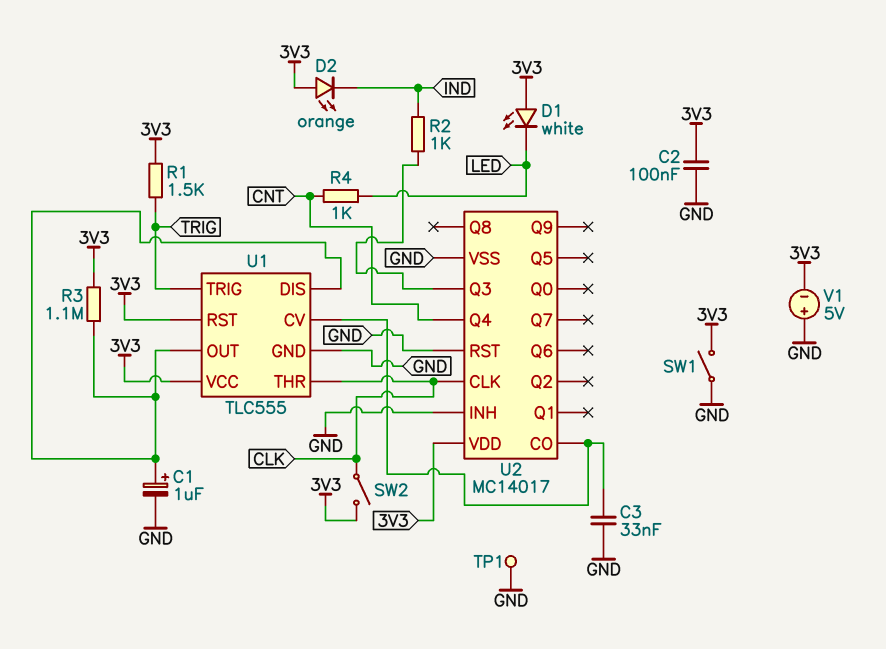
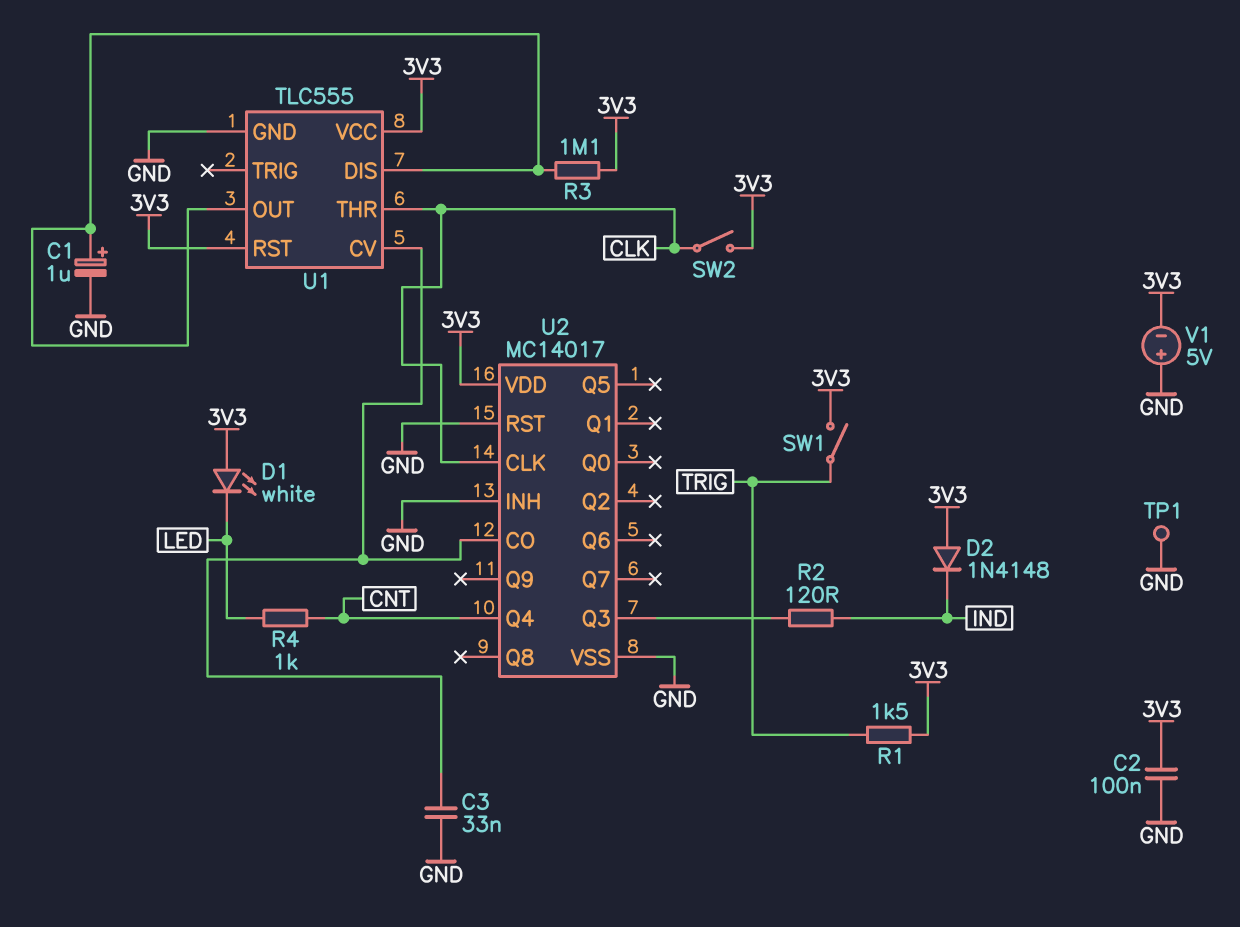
D2: LED orange (A 3V3, K IND) -> diode 1N4148 (A 3V3, K IND)
R2: 1k (IND, U2/Q3) -> 120 (IND, U2/Q3)
SW1: switch (3V3, GND) -> switch (3V3, TRIG)
U1 pin TRIG: TRIG -> none

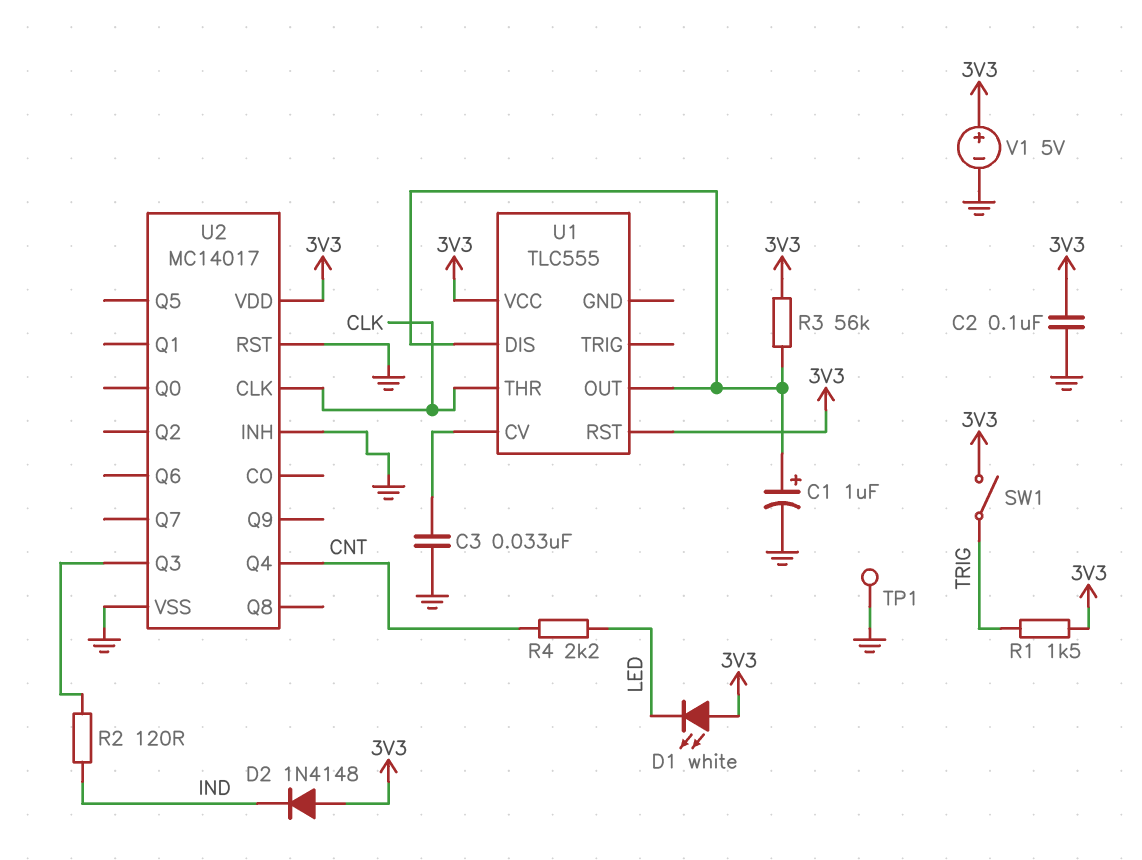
R3: 1.1M (3V3, U1/DIS) -> 56k (3V3, U1/DIS)
R4: 1k (CNT, LED) -> 2.2k (CNT, LED)
SW2: switch (3V3, CLK) -> none
U1 pin GND: GND -> none
U2 pin CO: U1/CV -> none
V1: 5V (plus GND, minus 3V3) -> 5V (plus 3V3, minus GND)

